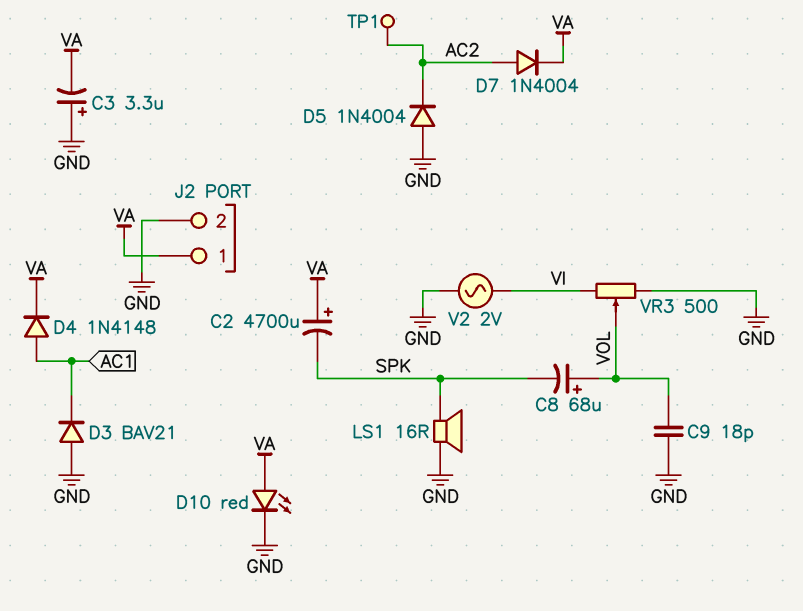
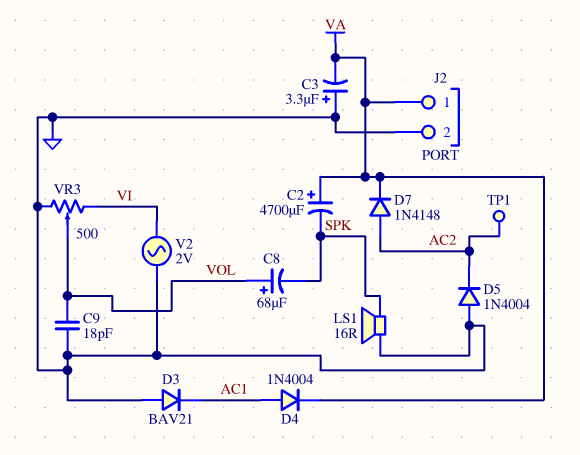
D4: diode 1N4148 (A AC1, K VA) -> diode 1N4004 (A AC1, K VA)
D7: diode 1N4004 (A AC2, K VA) -> diode 1N4148 (A AC2, K VA)
D10: LED red (A VA, K GND) -> none

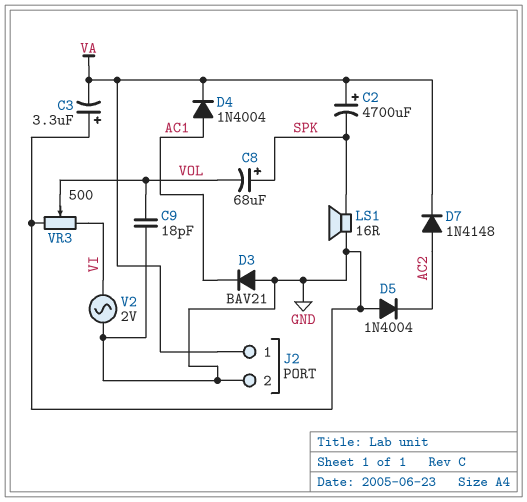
C8: 68uF (plus VOL, minus SPK) -> 68uF (plus SPK, minus VOL)
TP1: test point (AC2) -> none

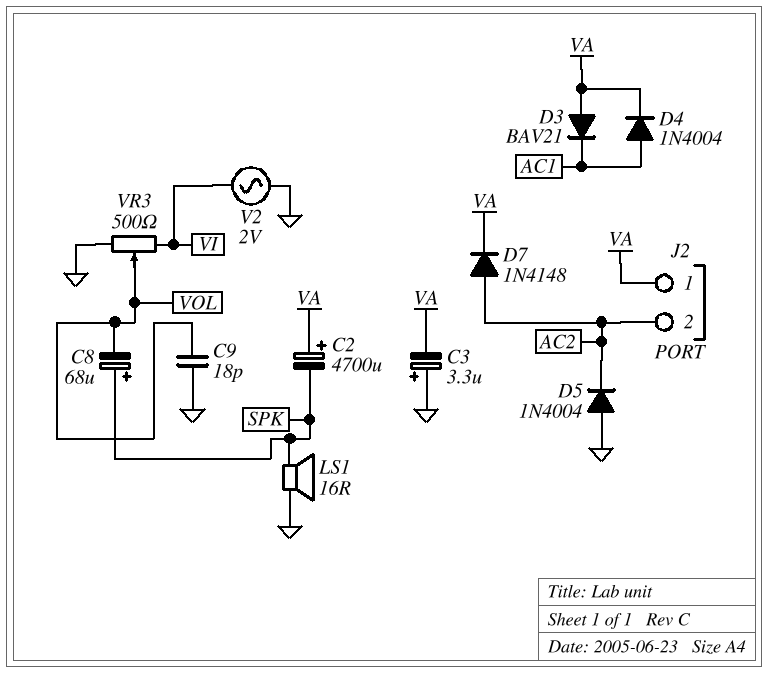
D3: diode BAV21 (A GND, K AC1) -> diode BAV21 (A VA, K AC1)
J2 pin 2: GND -> AC2

